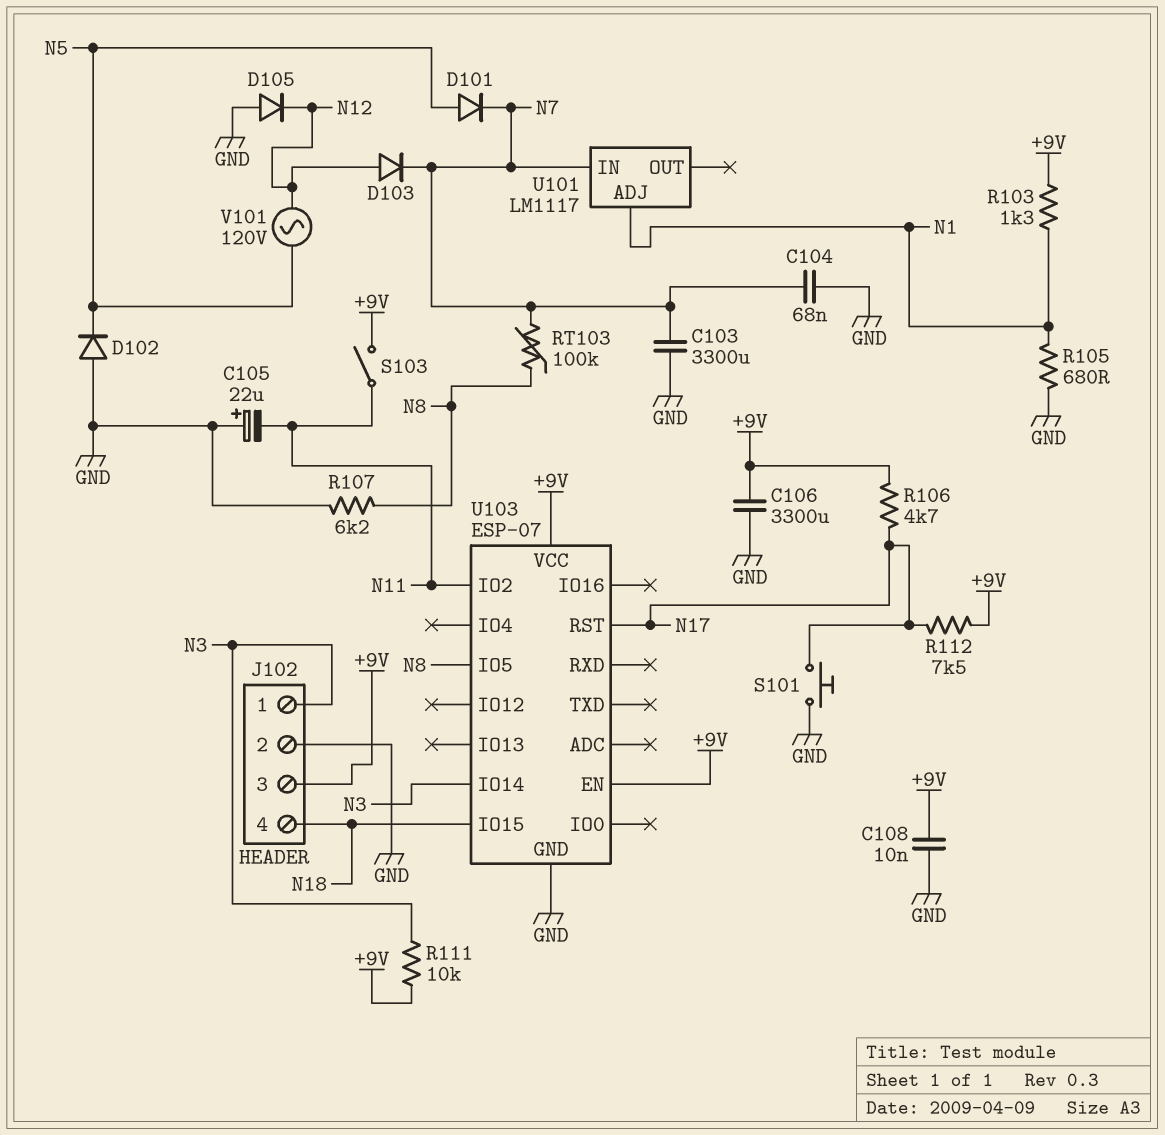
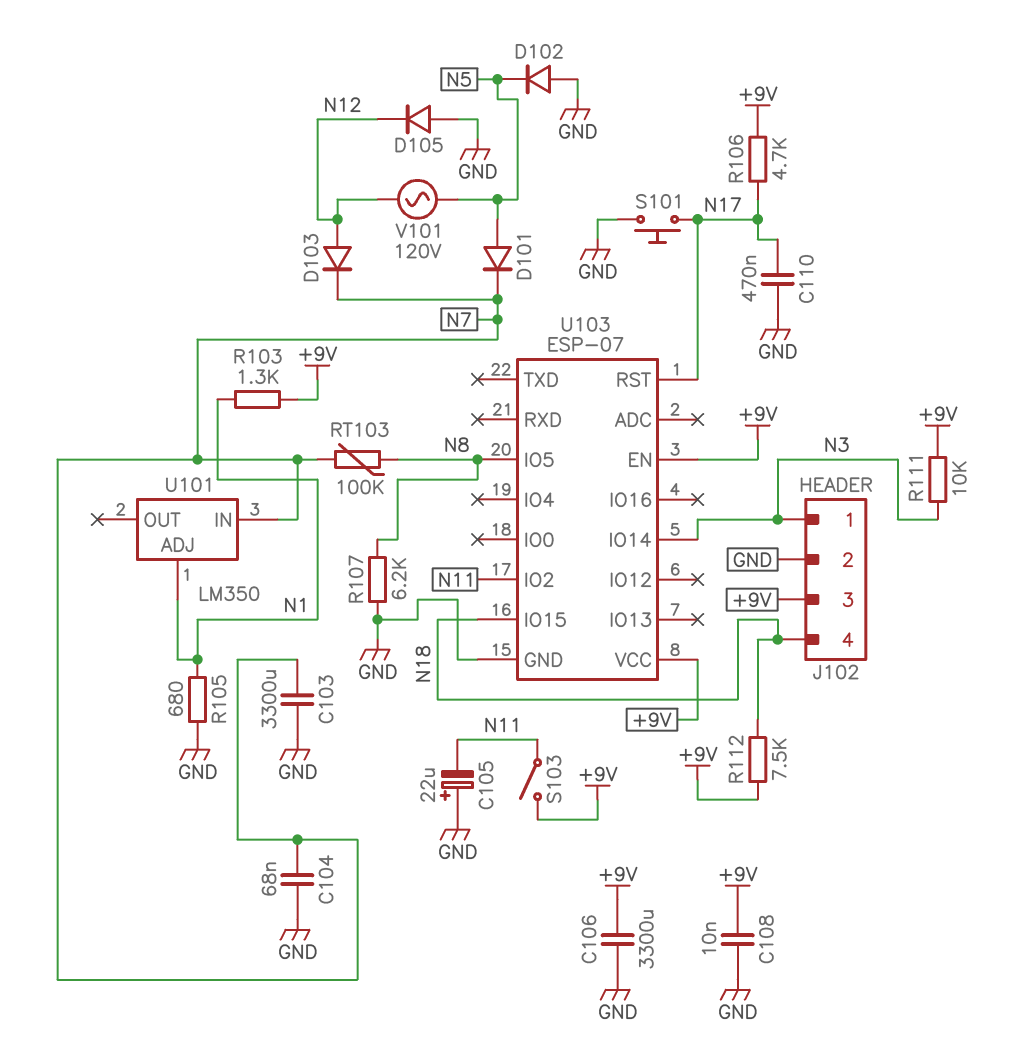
C110: none -> 470nF (GND, N17)
R112: 7.5k (+9V, N17) -> 7.5k (+9V, N18)
U101: LM1117 -> LM350

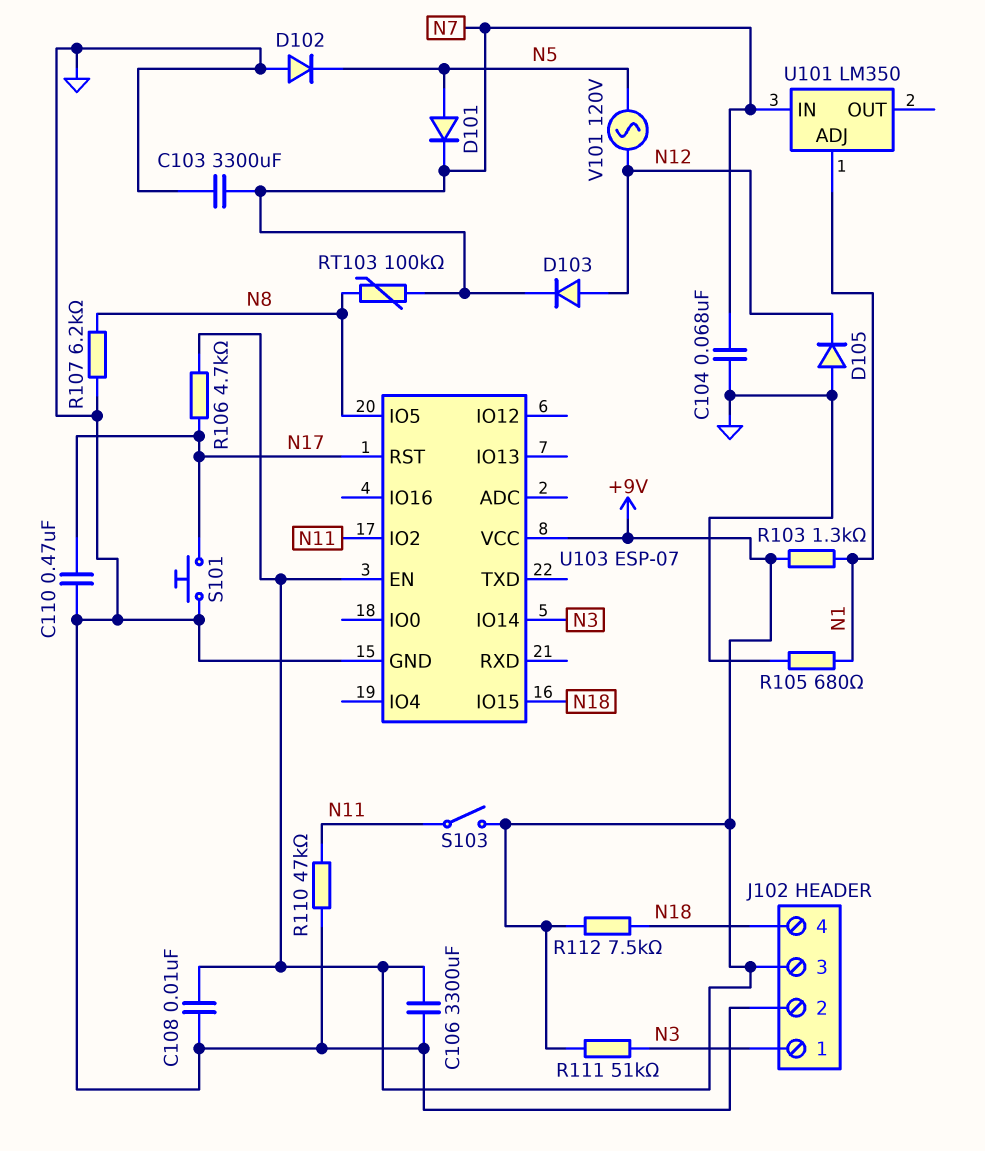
C105: 22uF (plus GND, minus N11) -> none
R110: none -> 47k (GND, N11)
R111: 10k (+9V, N3) -> 51k (+9V, N3)

